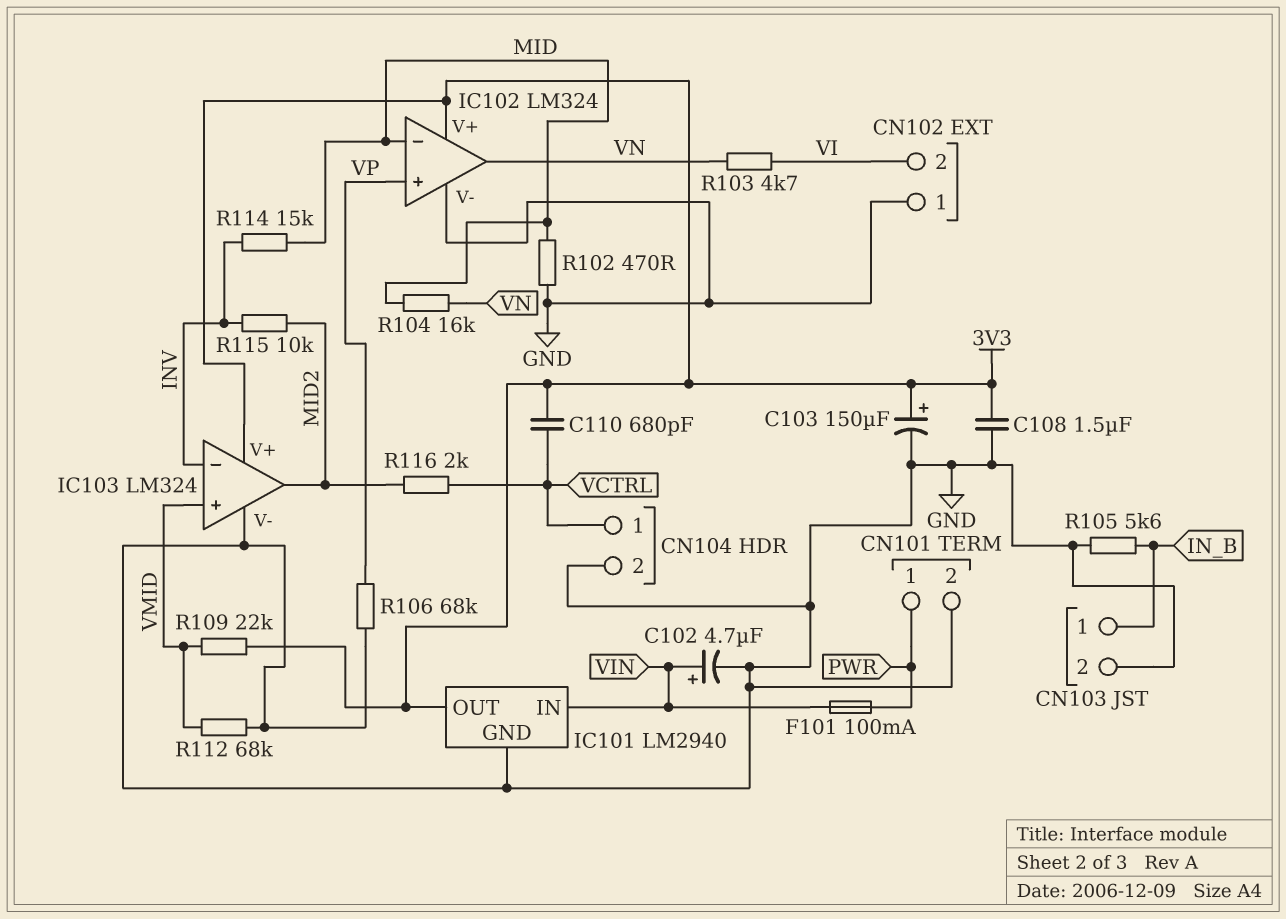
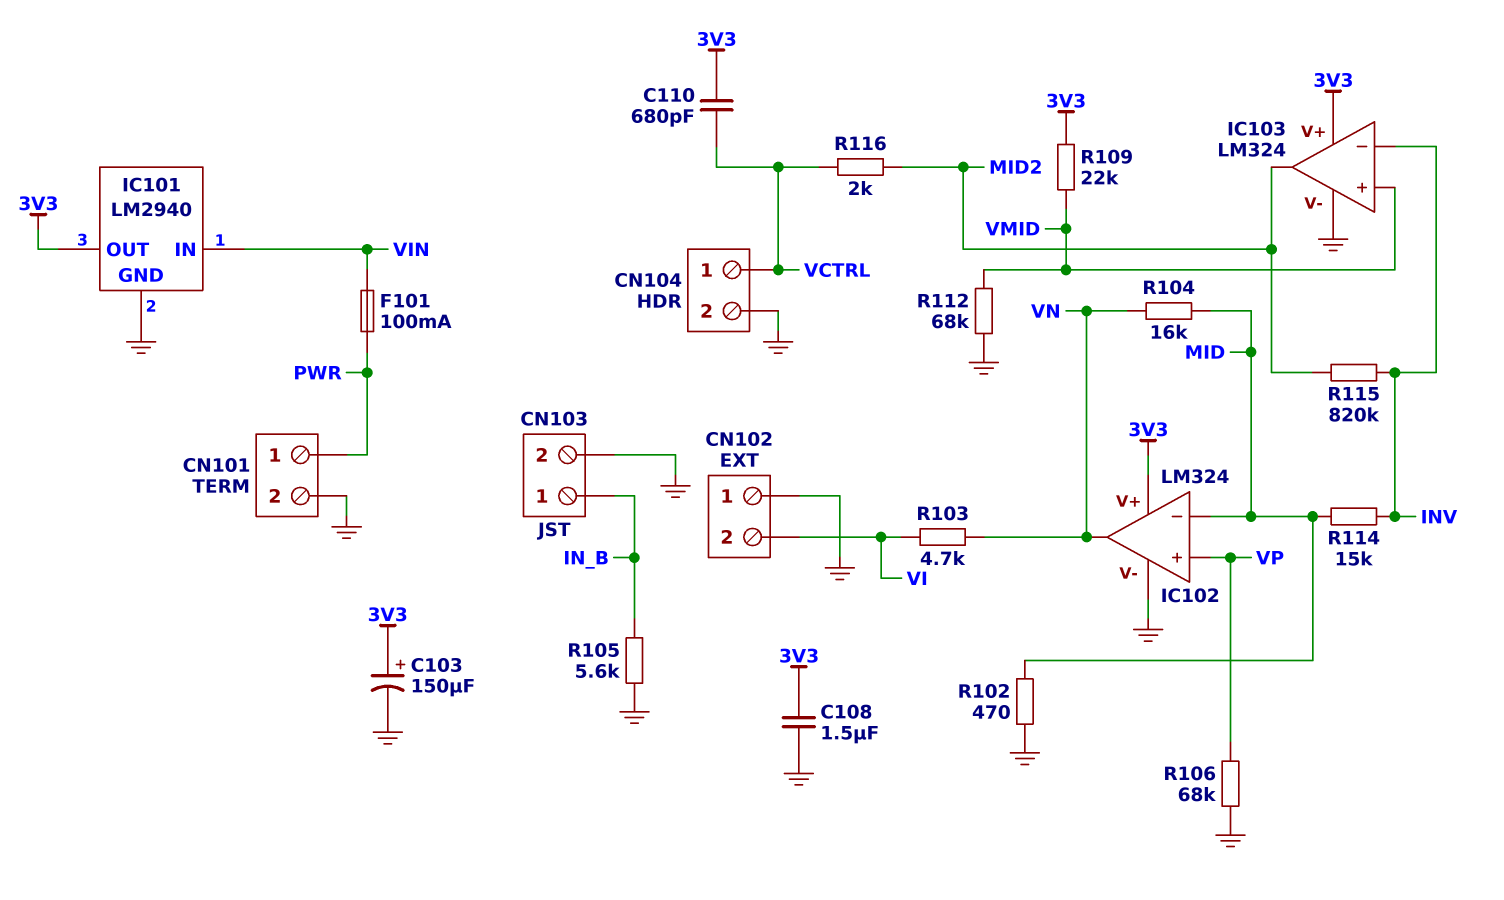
C102: 4.7uF (plus VIN, minus GND) -> none
R115: 10k (INV, MID2) -> 820k (INV, MID2)

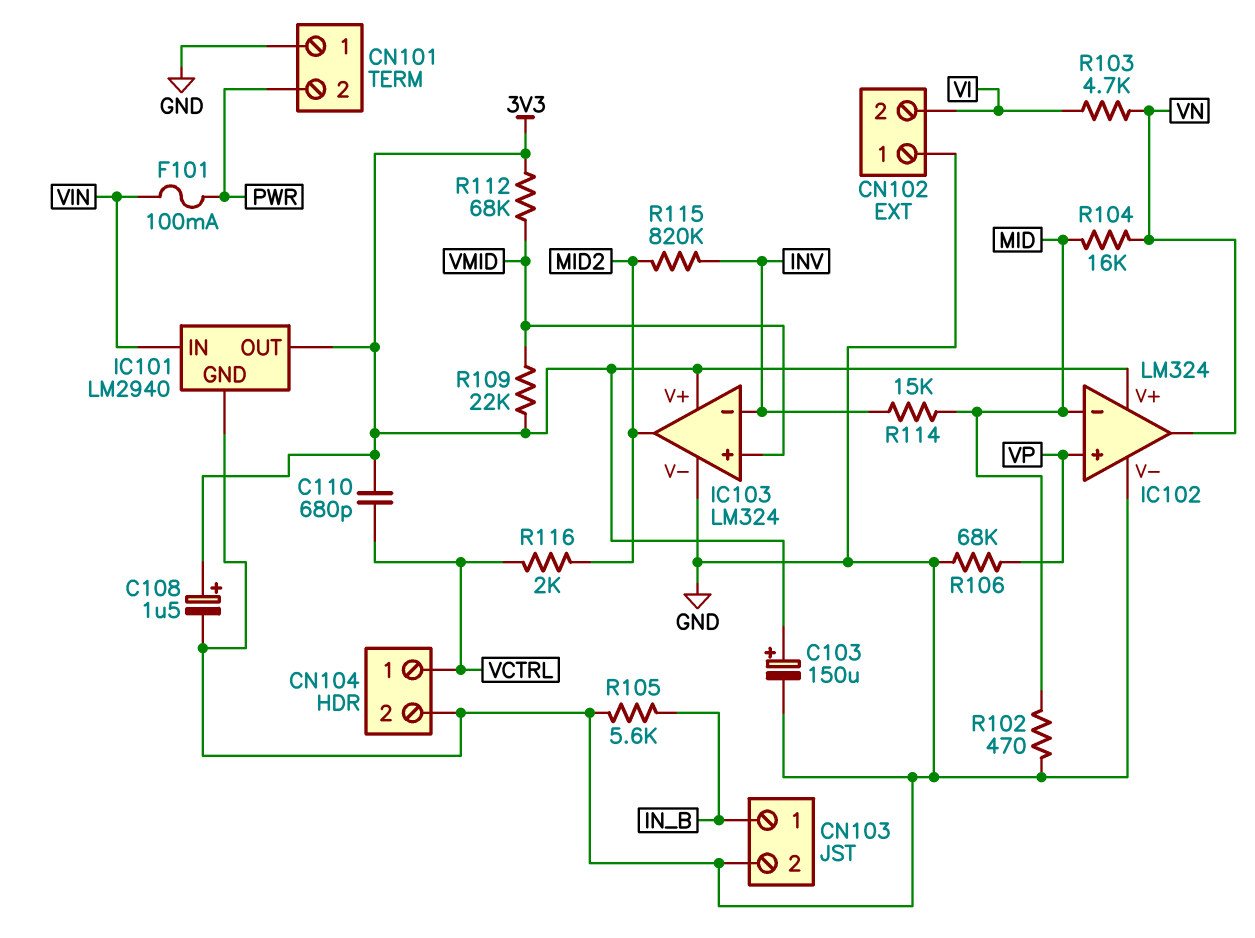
C108: 1.5uF (3V3, GND) -> 1.5uF (plus 3V3, minus GND)
CN101 pin 1: PWR -> GND
CN101 pin 2: GND -> PWR
R112: 68k (GND, VMID) -> 68k (3V3, VMID)

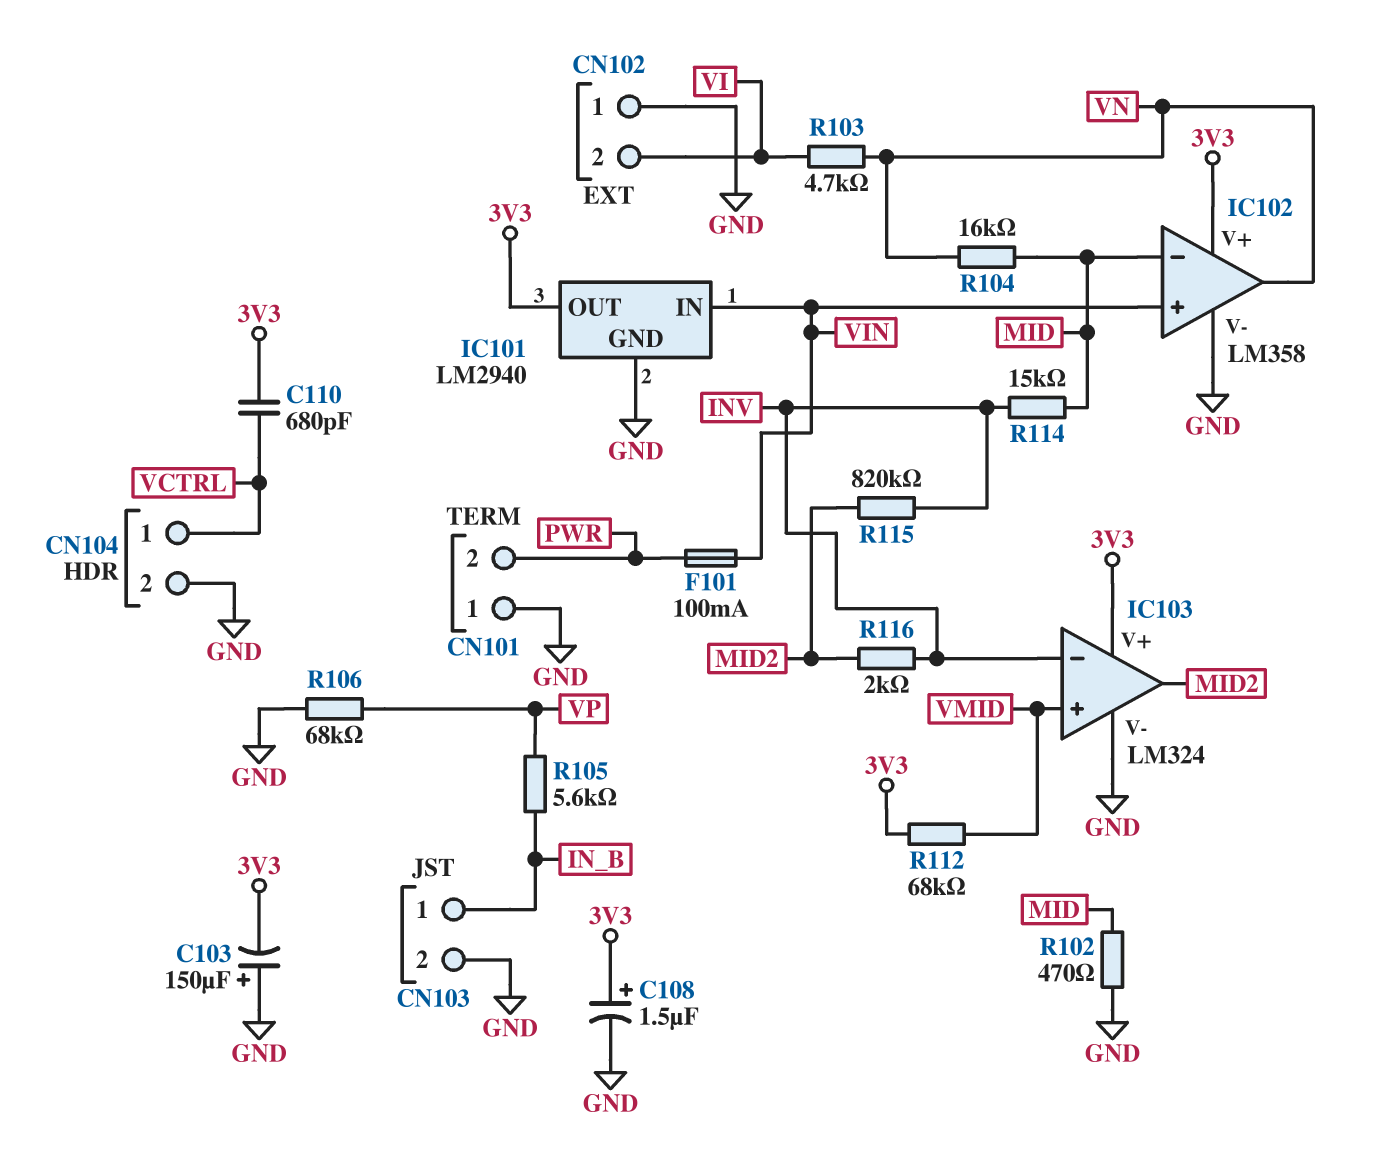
C103: 150uF (plus 3V3, minus GND) -> 150uF (plus GND, minus 3V3)
IC102: LM324 -> LM358
IC102 pin in+: VP -> VIN
R105: 5.6k (GND, IN_B) -> 5.6k (IN_B, VP)
R109: 22k (3V3, VMID) -> none
R116: 2k (MID2, VCTRL) -> 2k (INV, MID2)

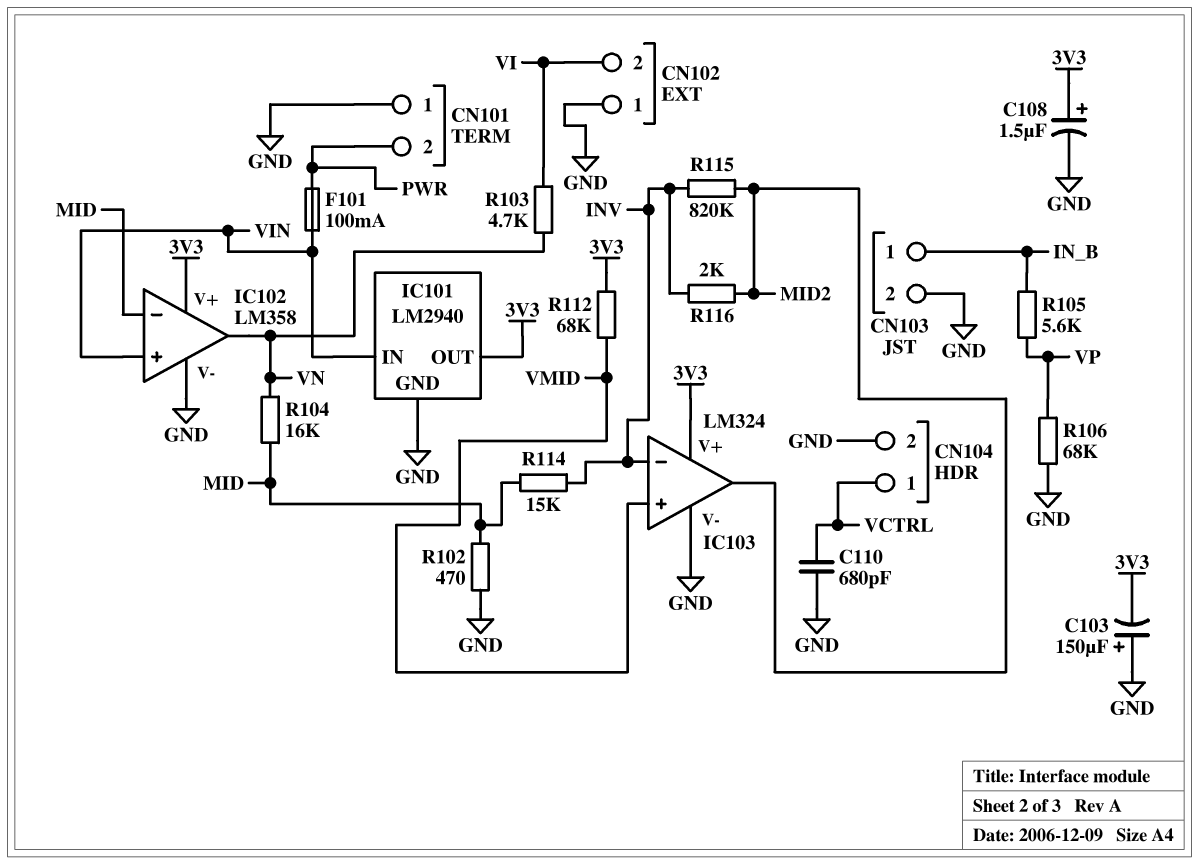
C110: 680pF (3V3, VCTRL) -> 680pF (GND, VCTRL)

